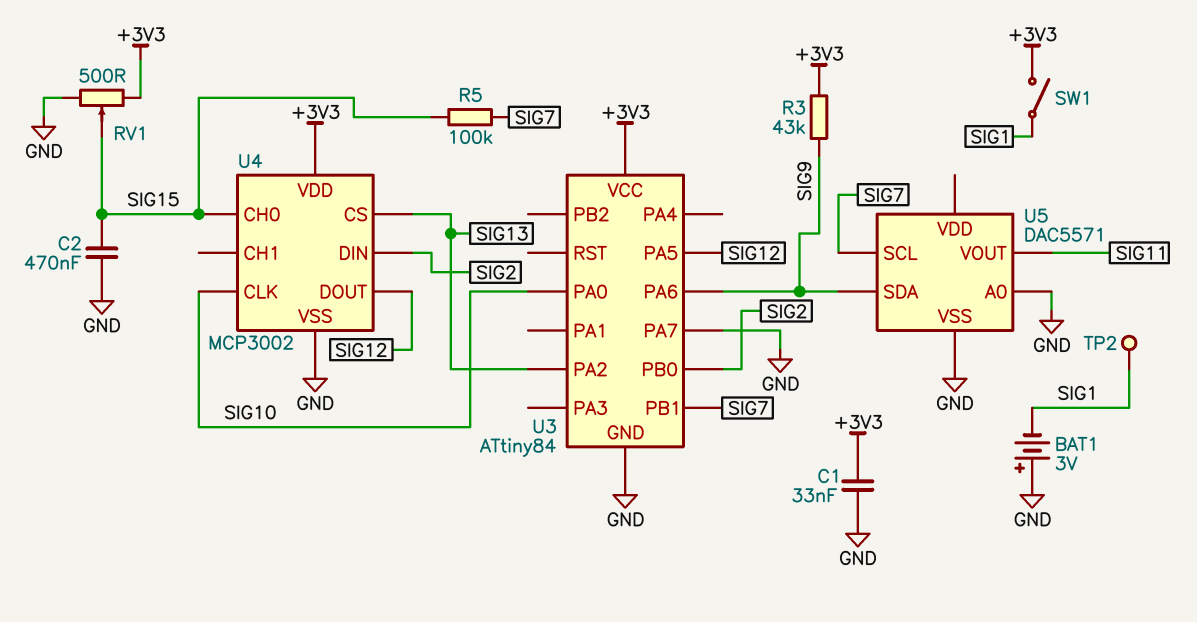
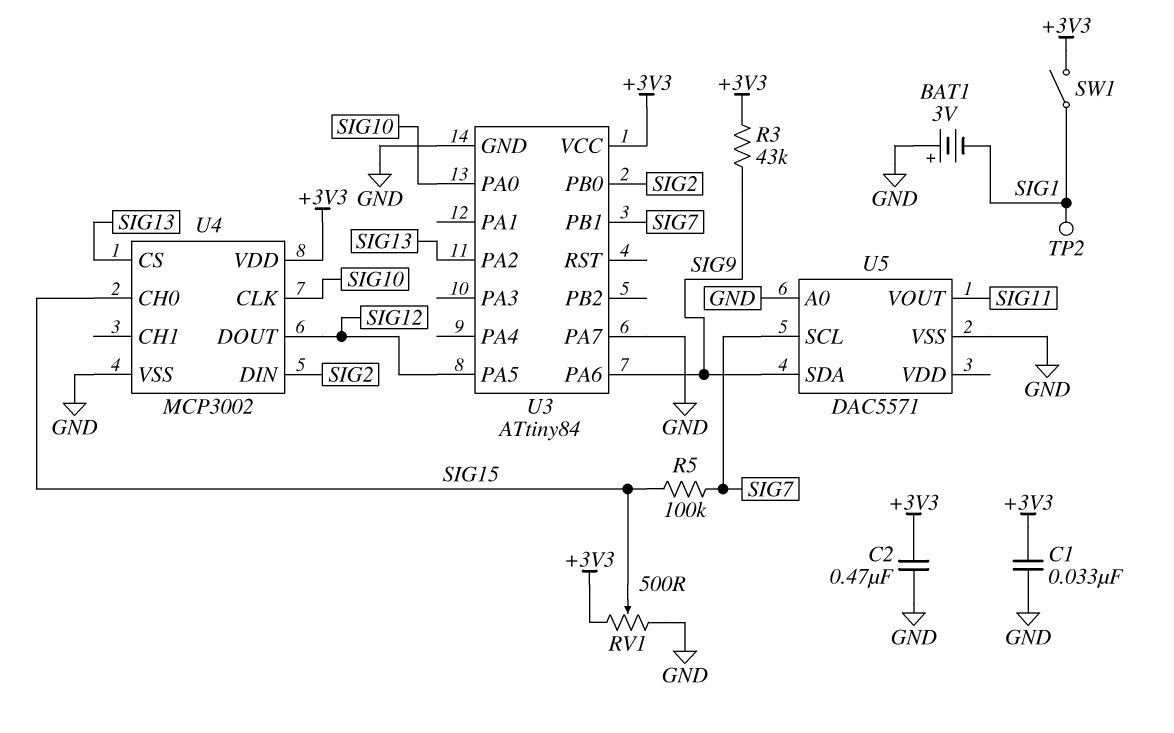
C2: 470nF (GND, SIG15) -> 470nF (+3V3, GND)

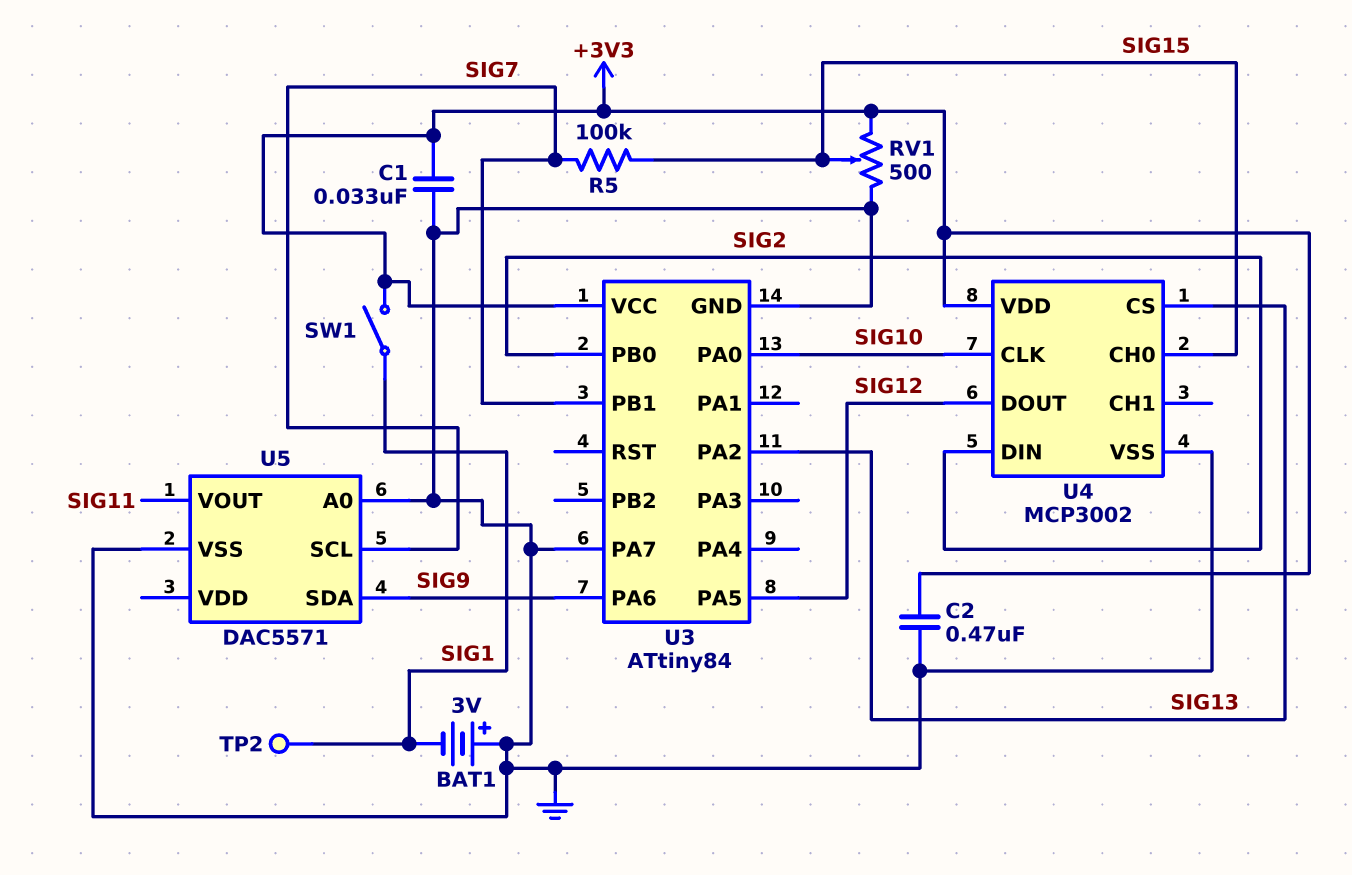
R3: 43k (+3V3, SIG9) -> none

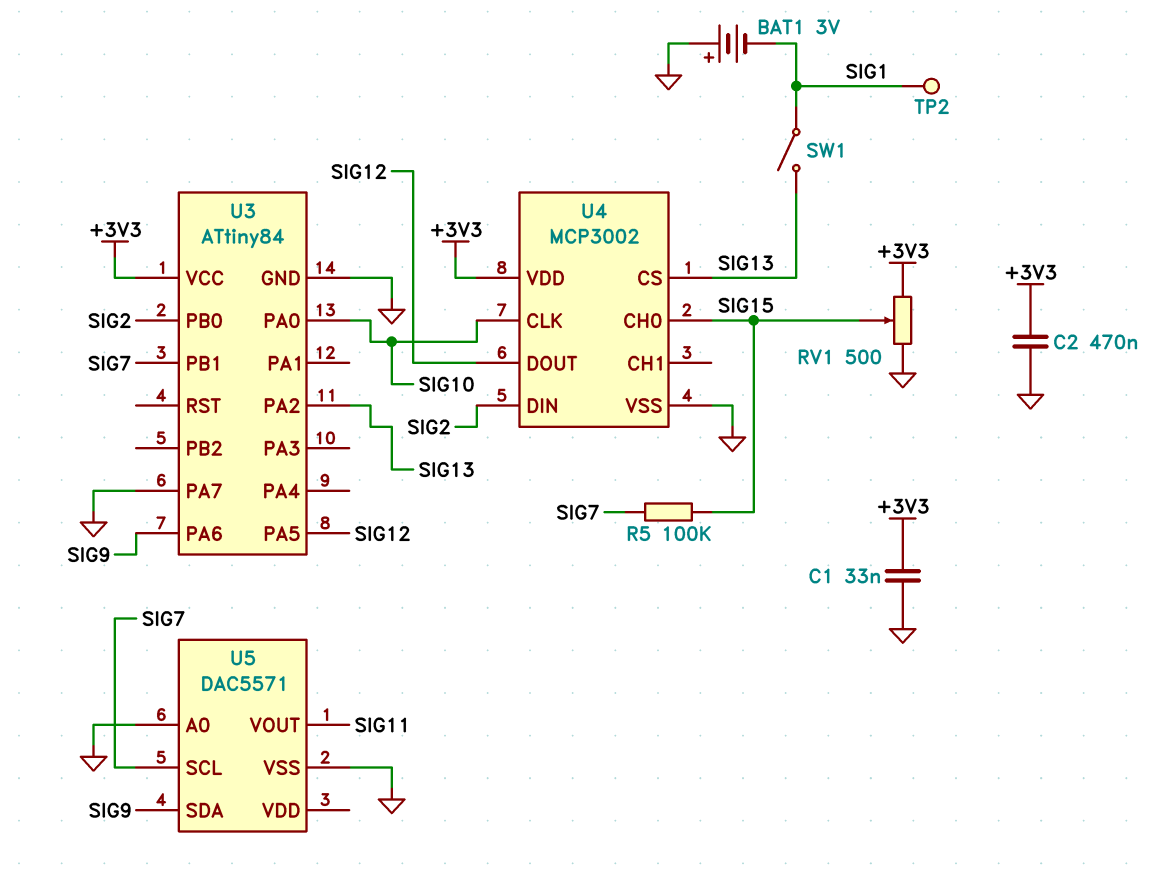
SW1: switch (+3V3, SIG1) -> switch (SIG1, SIG13)

